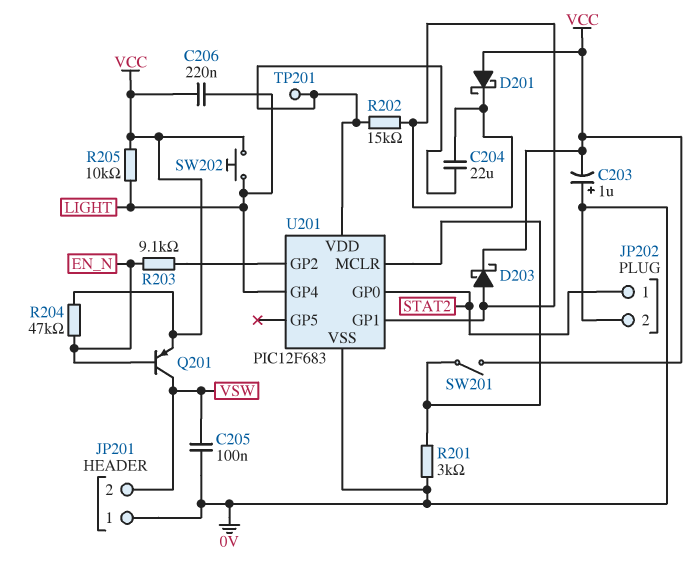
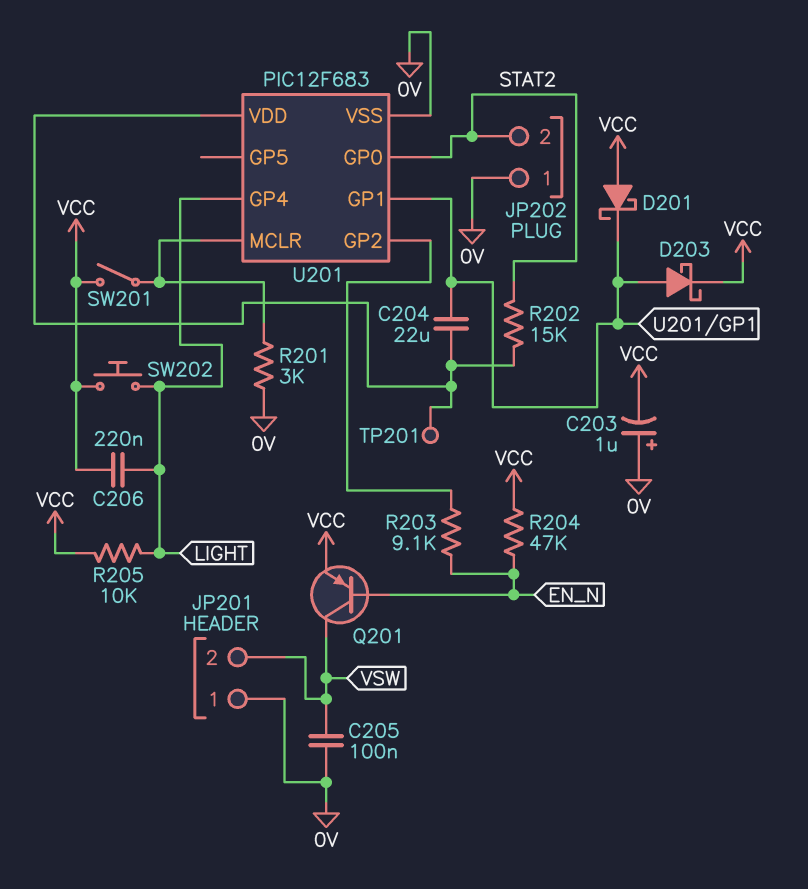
JP202 pin 1: STAT2 -> 0V
JP202 pin 2: 0V -> STAT2
R202: 15k (U201/GP1, U201/VDD) -> 15k (STAT2, U201/VDD)

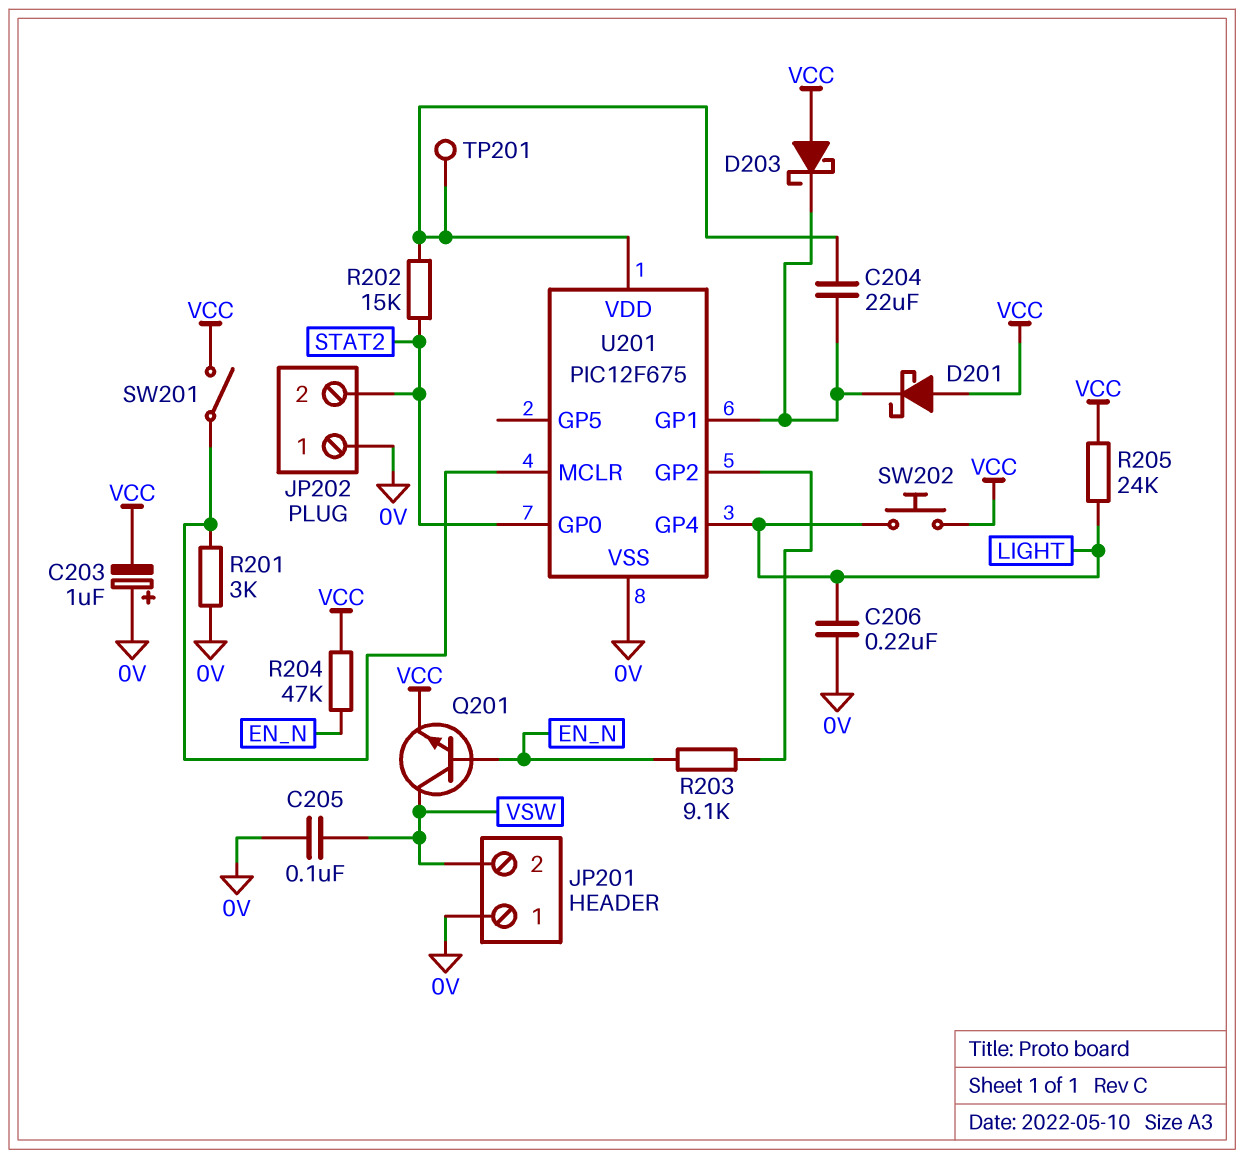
C206: 220nF (LIGHT, VCC) -> 220nF (0V, LIGHT)
D203: schottky (A U201/GP1, K VCC) -> schottky (A VCC, K U201/GP1)
Q201: PNP (B EN_N, C VSW, E VCC) -> NPN (B EN_N, C VSW, E VCC)
R205: 10k (LIGHT, VCC) -> 24k (LIGHT, VCC)
U201: PIC12F683 -> PIC12F675

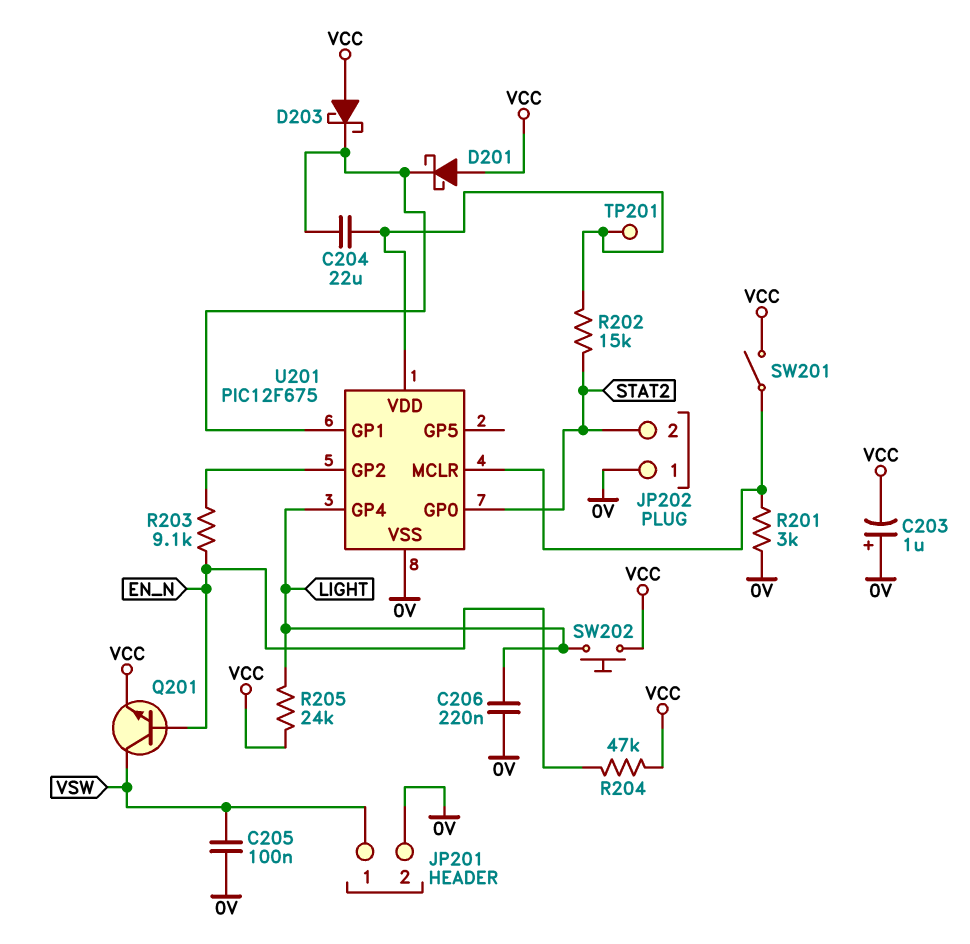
JP201 pin 1: 0V -> VSW
JP201 pin 2: VSW -> 0V

